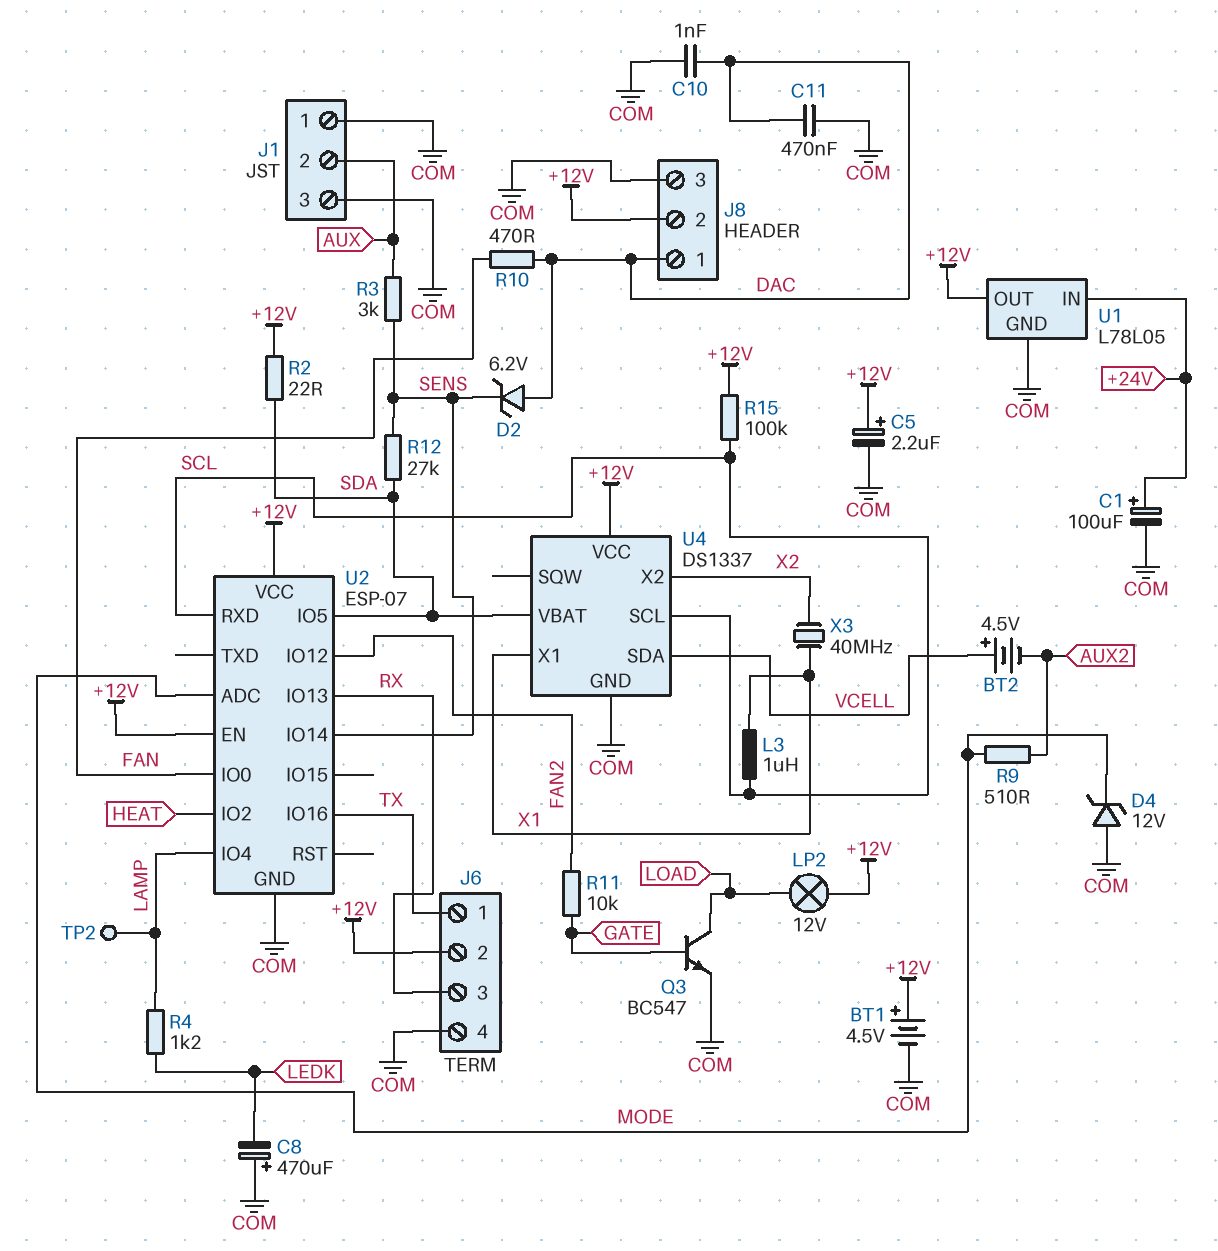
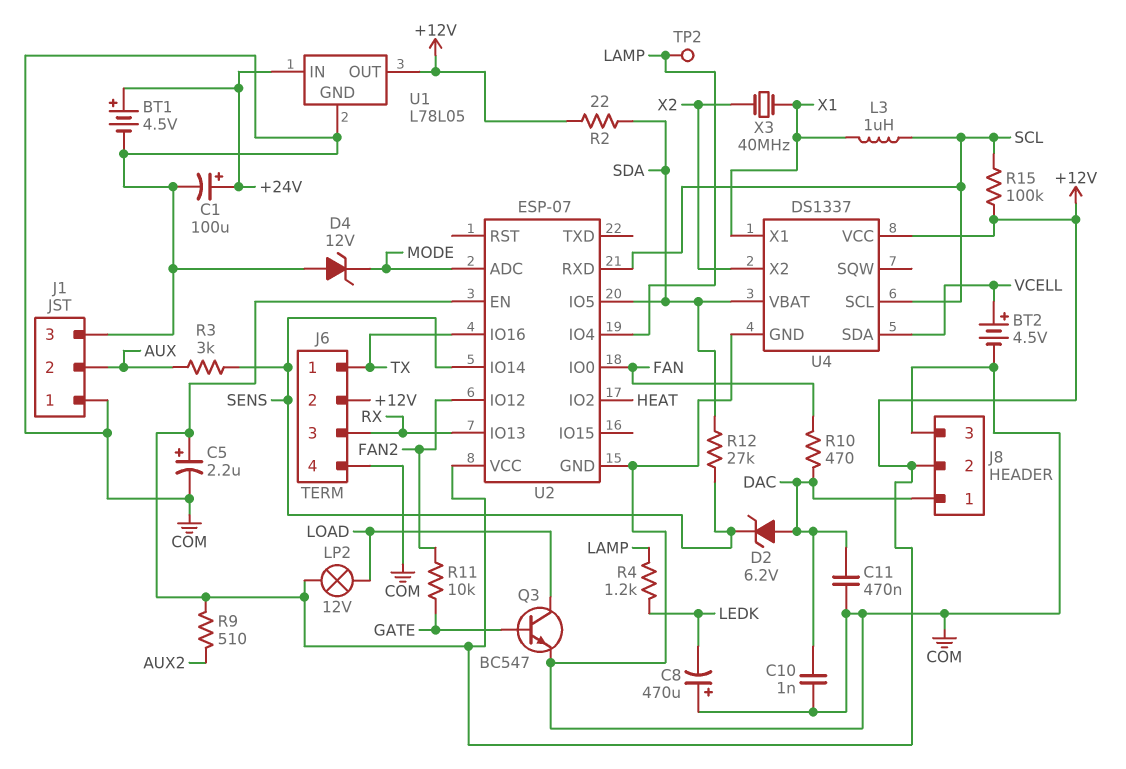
BT1: 4.5V (plus +12V, minus COM) -> 4.5V (plus +24V, minus COM)
BT2: 4.5V (plus VCELL, minus AUX2) -> 4.5V (plus VCELL, minus COM)
R9: 510 (AUX2, MODE) -> 510 (+12V, AUX2)

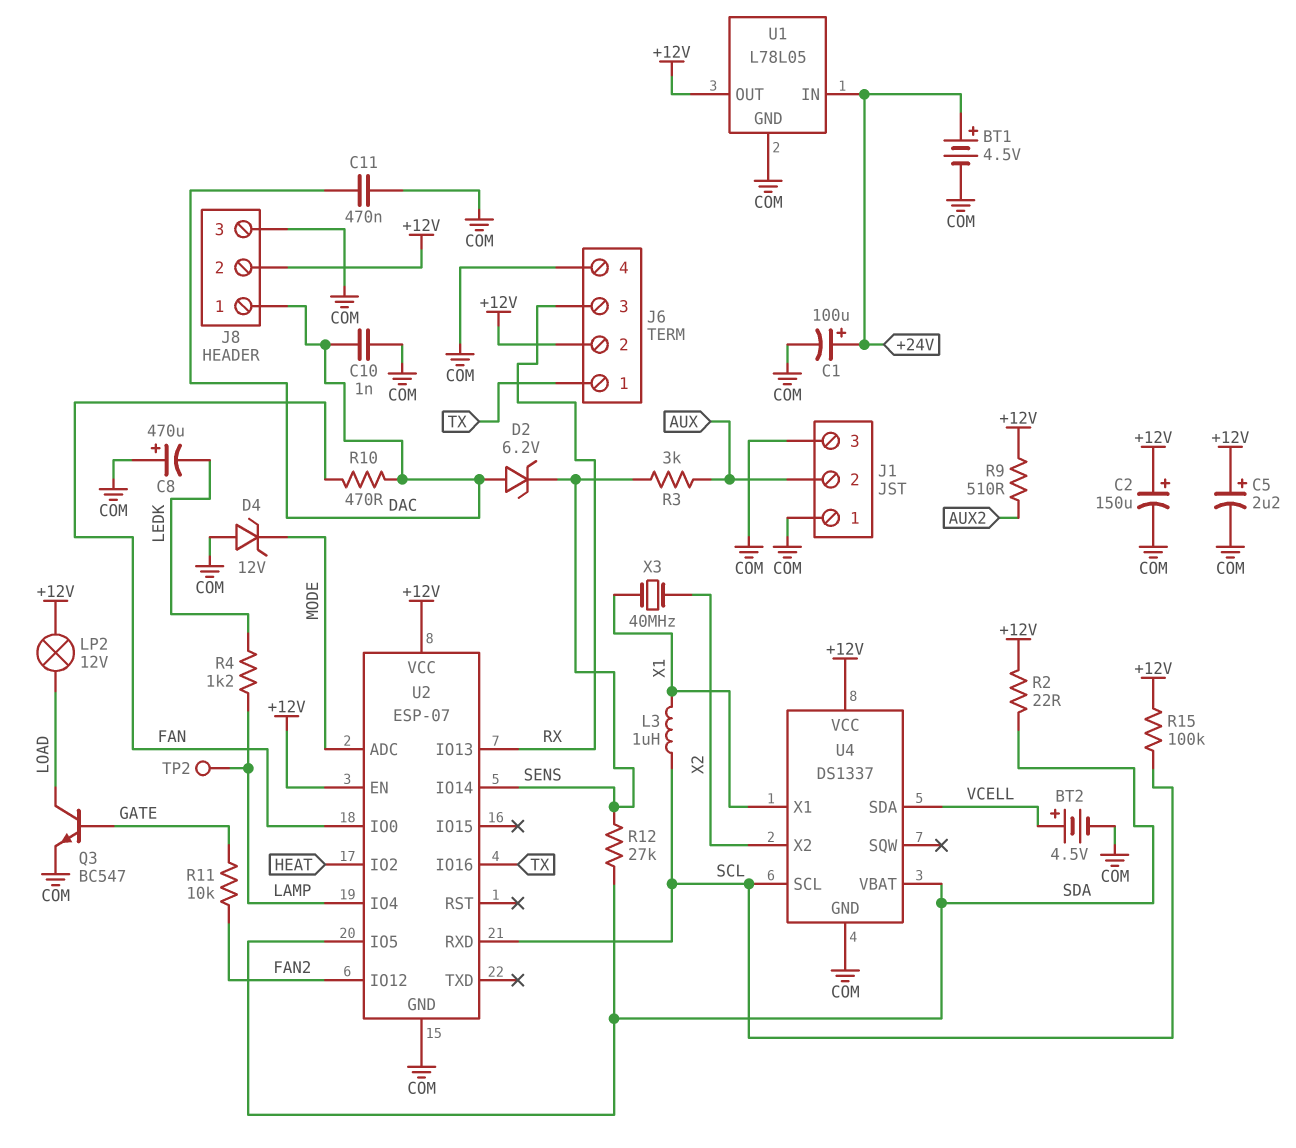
C2: none -> 150uF (plus +12V, minus COM)

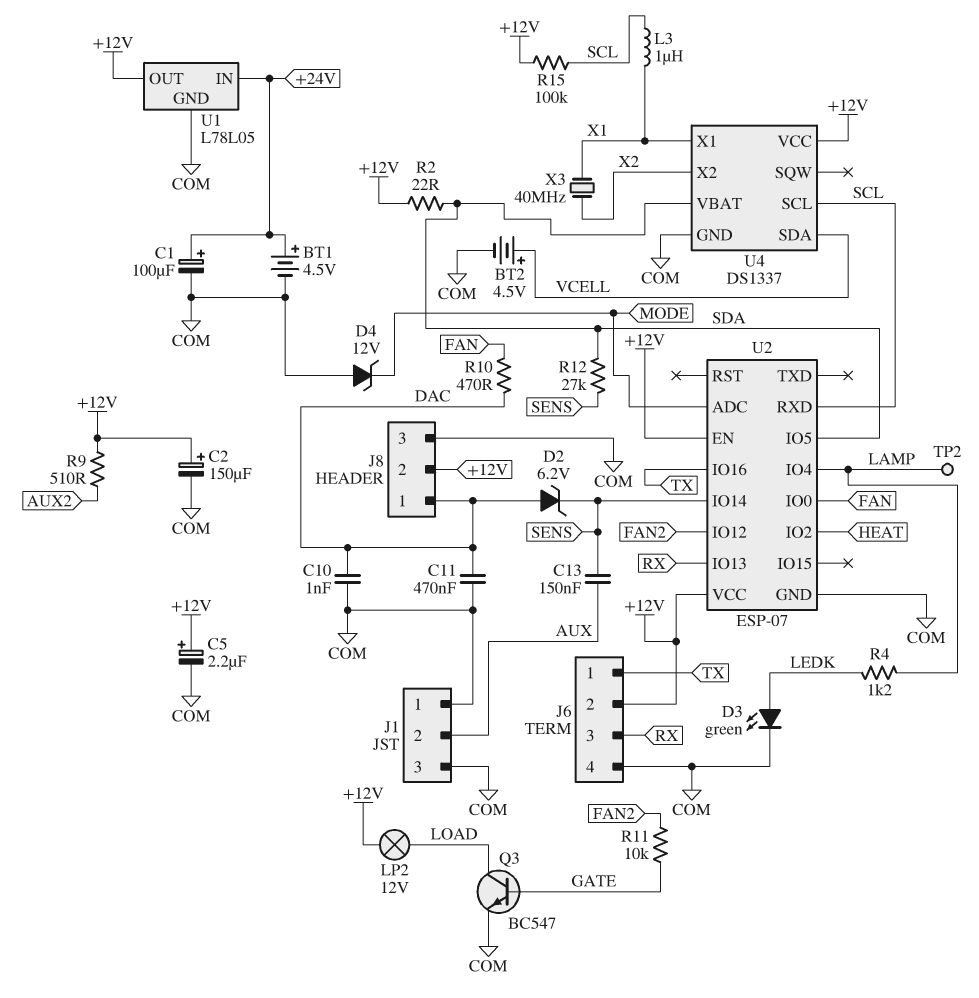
C8: 470uF (plus COM, minus LEDK) -> none
C13: none -> 150nF (AUX, SENS)
D3: none -> LED green (A LEDK, K COM)
R3: 3k (AUX, SENS) -> none

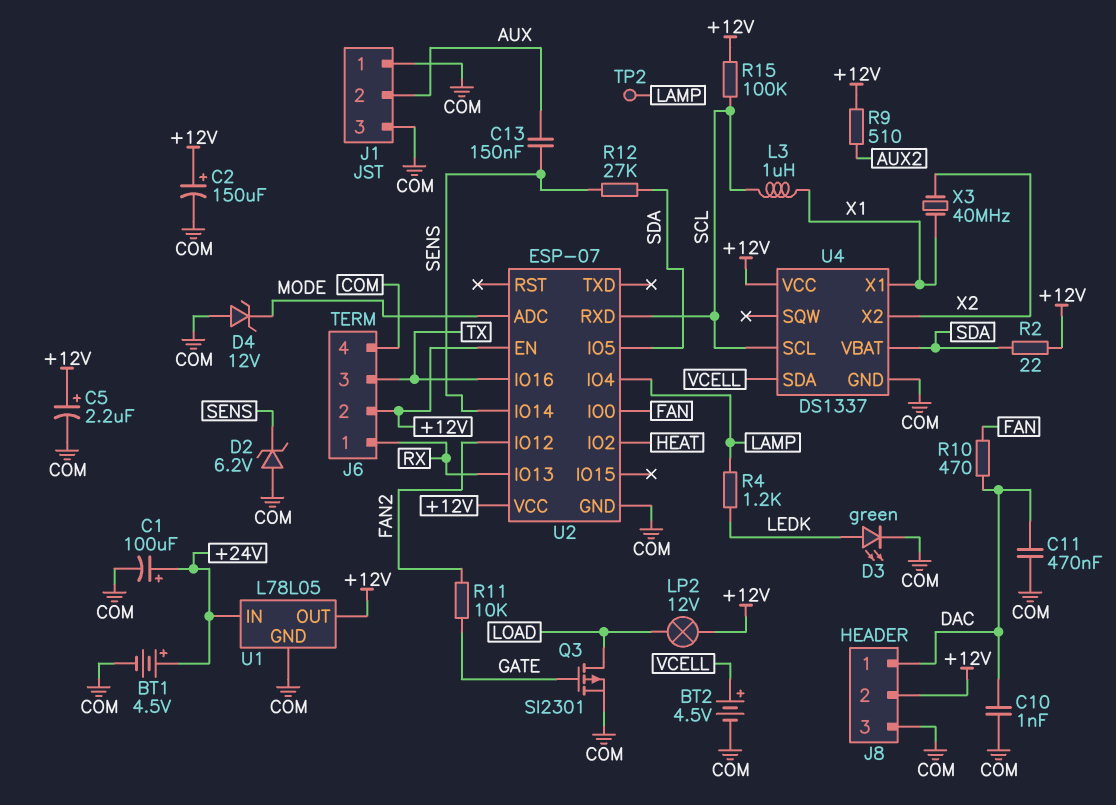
D2: zener 6.2V (A DAC, K SENS) -> zener 6.2V (A COM, K SENS)
J6 pin 1: TX -> RX
J6 pin 3: RX -> TX
Q3: NPN BC547 (B GATE, C LOAD, E COM) -> PMOS SI2301 (G GATE, D LOAD, S COM)

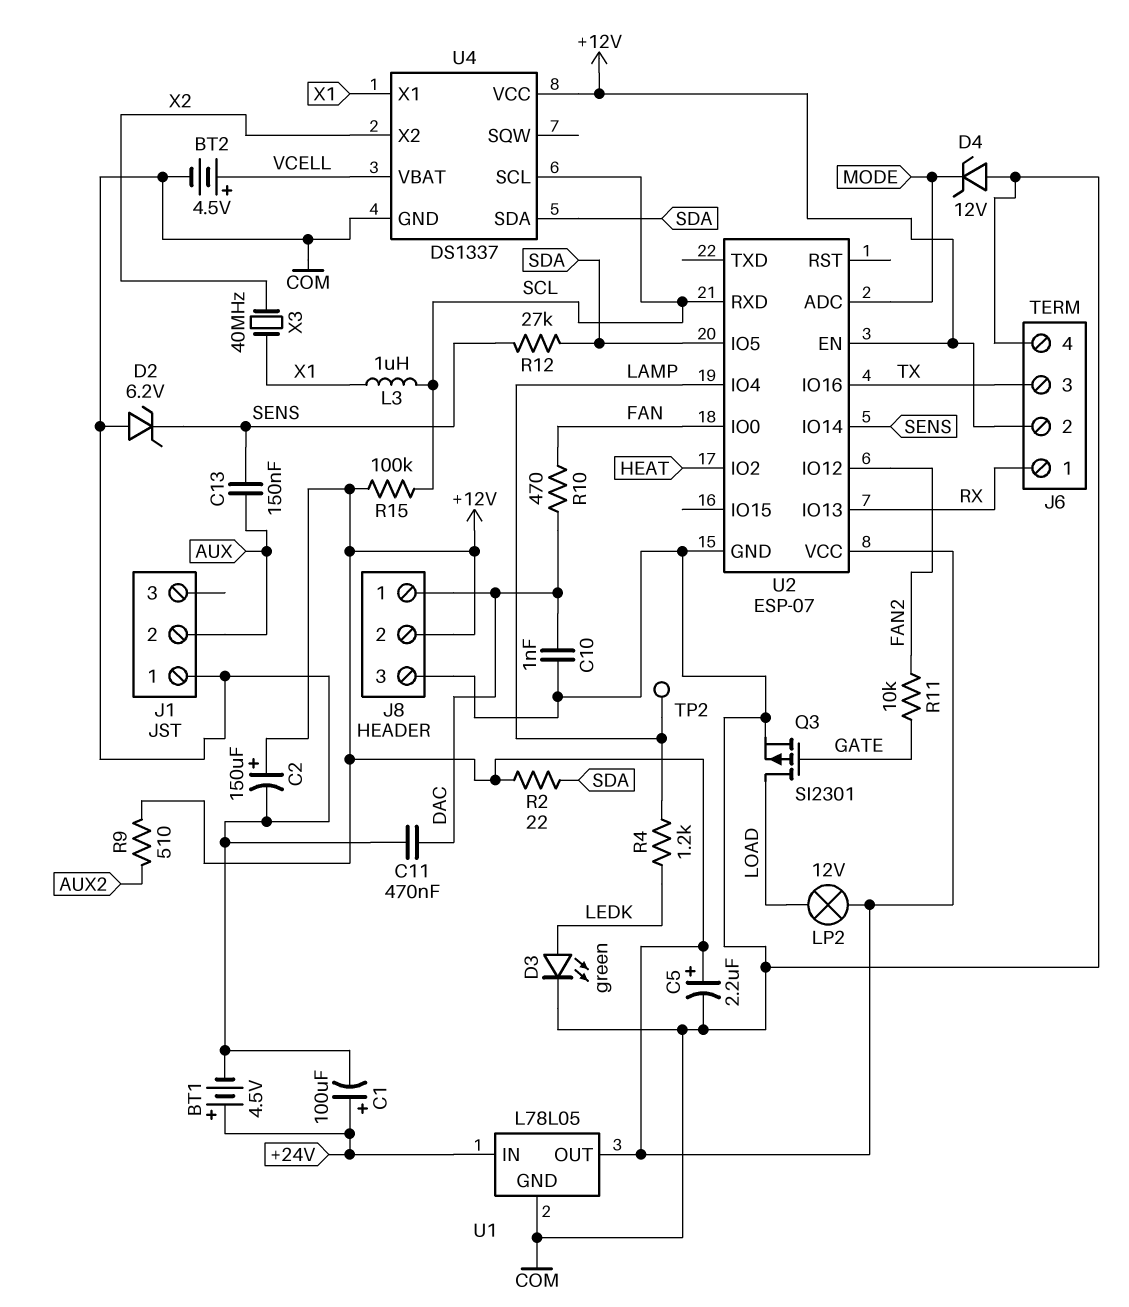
J1 pin 3: COM -> none
U4 pin SDA: VCELL -> SDA
U4 pin VBAT: SDA -> VCELL

